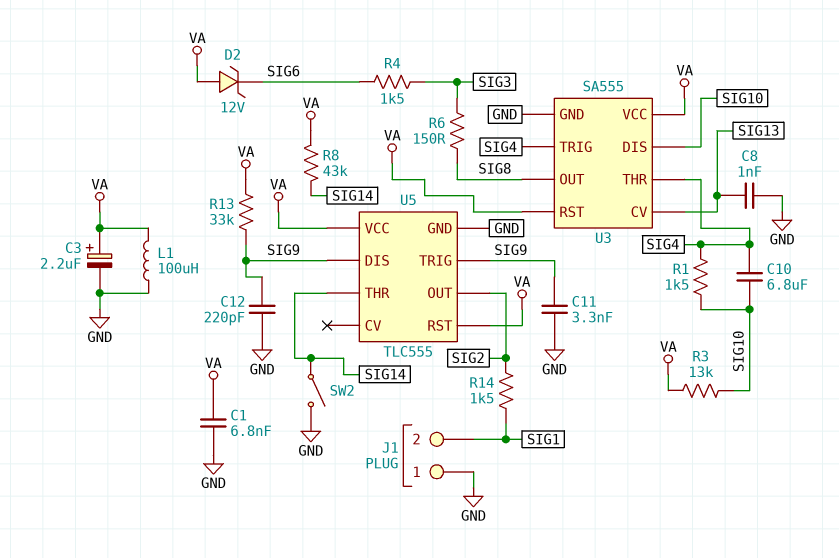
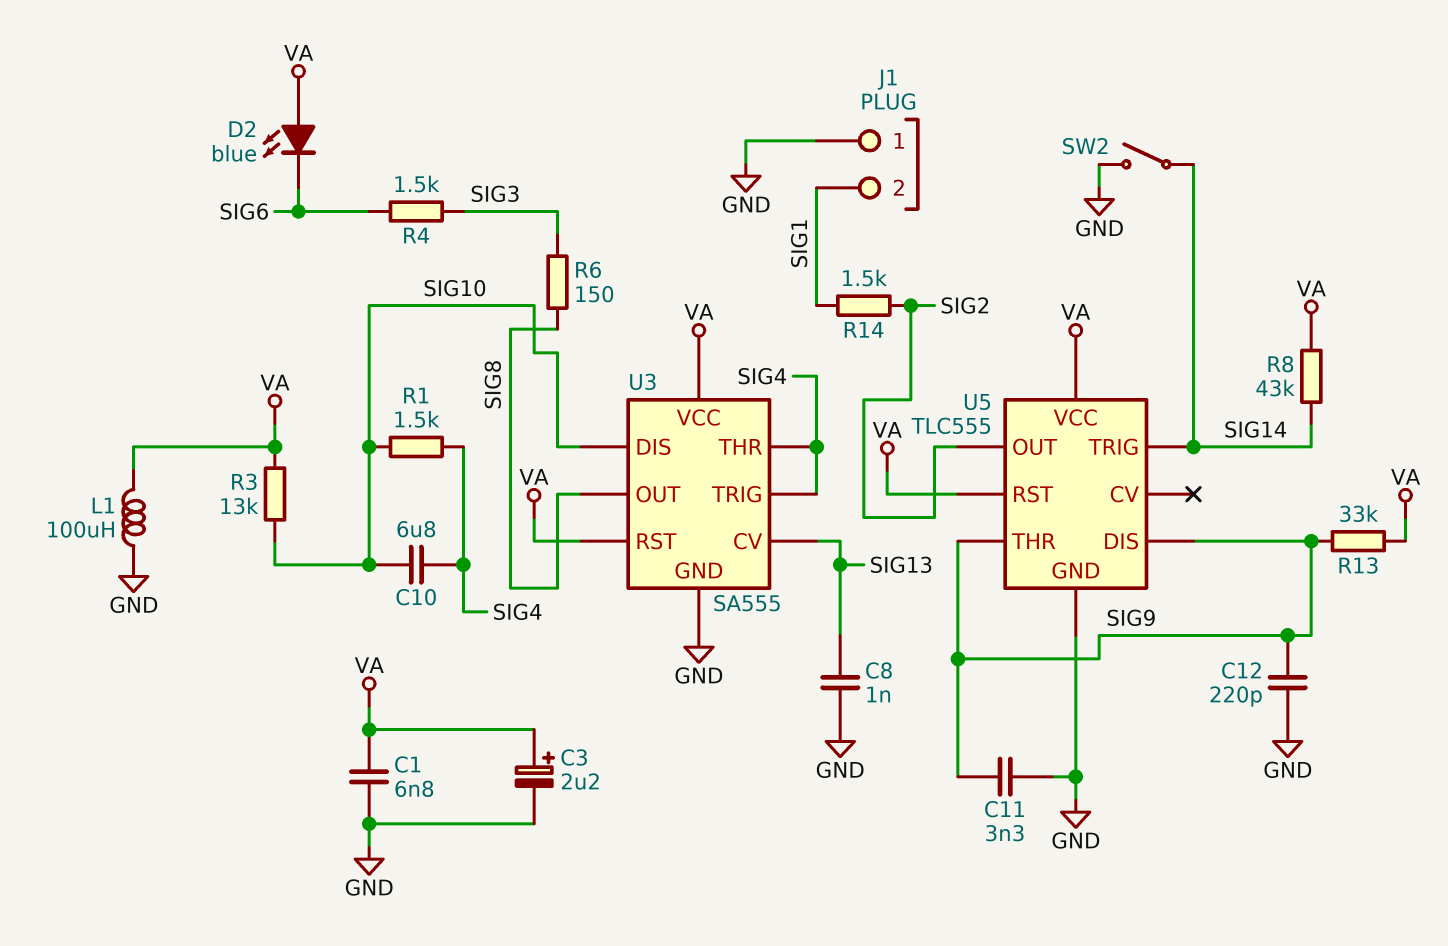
D2: zener 12V (A VA, K SIG6) -> LED blue (A VA, K SIG6)
U5 pin THR: SIG14 -> SIG9
U5 pin TRIG: SIG9 -> SIG14

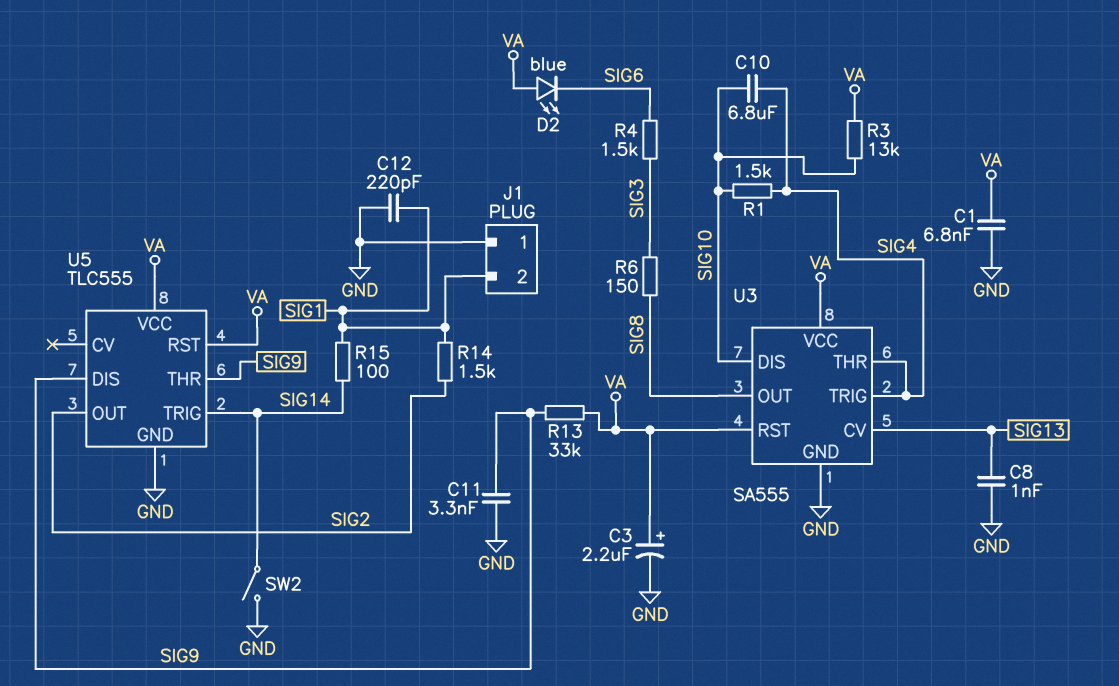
C12: 220pF (GND, SIG9) -> 220pF (GND, SIG1)
L1: 100uH (GND, VA) -> none
R8: 43k (SIG14, VA) -> none
R15: none -> 100 (SIG1, SIG14)

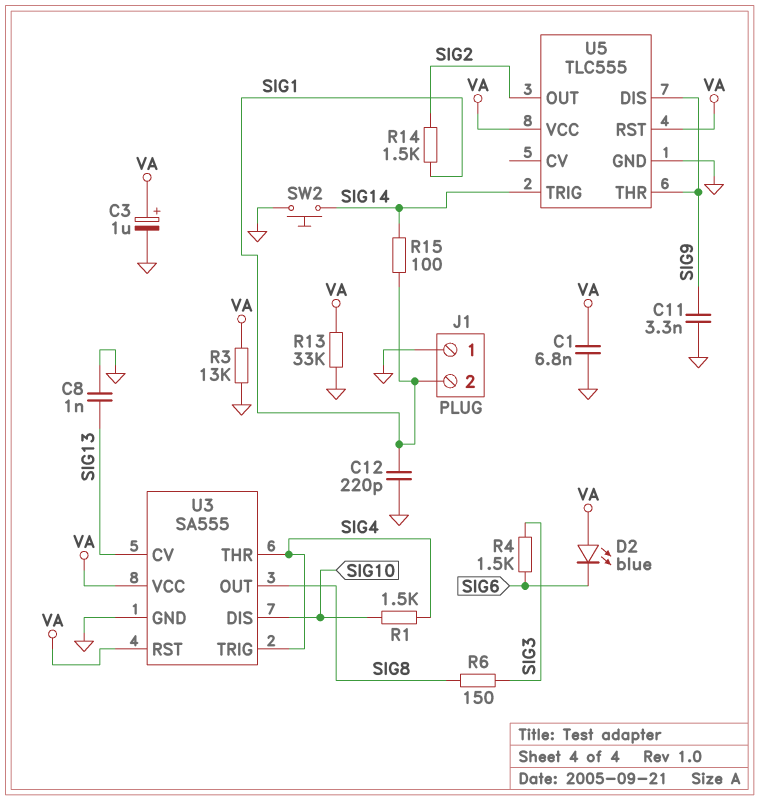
C3: 2.2uF (plus VA, minus GND) -> 1uF (plus VA, minus GND)
C10: 6.8uF (SIG4, SIG10) -> none
R3: 13k (SIG10, VA) -> 13k (GND, VA)
R13: 33k (SIG9, VA) -> 33k (GND, VA)
SW2: switch (GND, SIG14) -> button (GND, SIG14)

